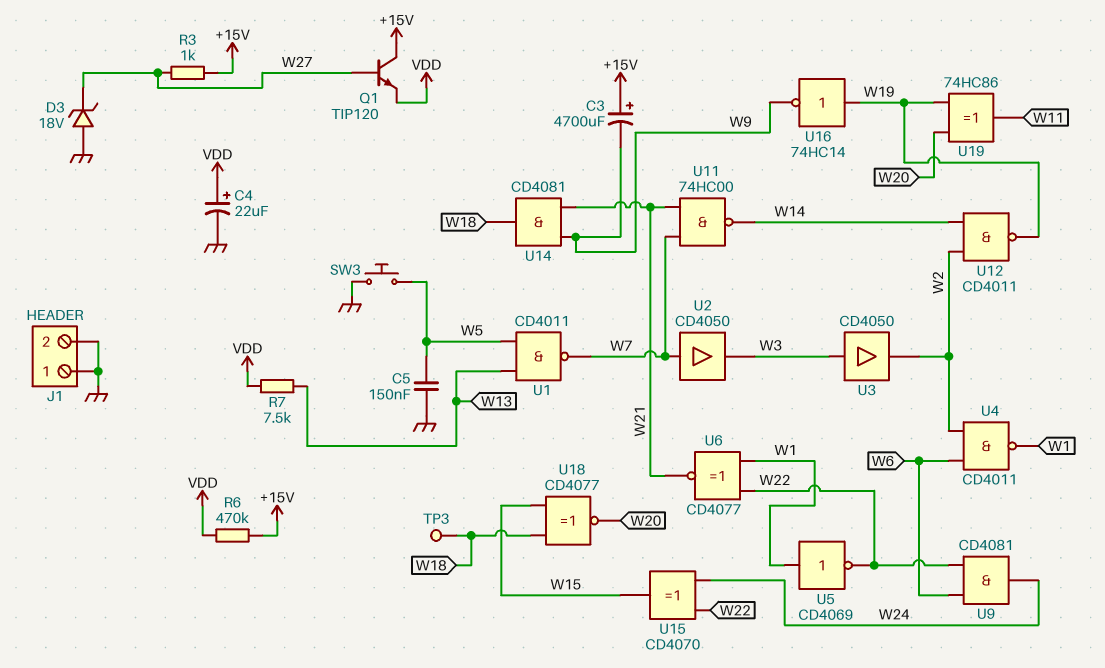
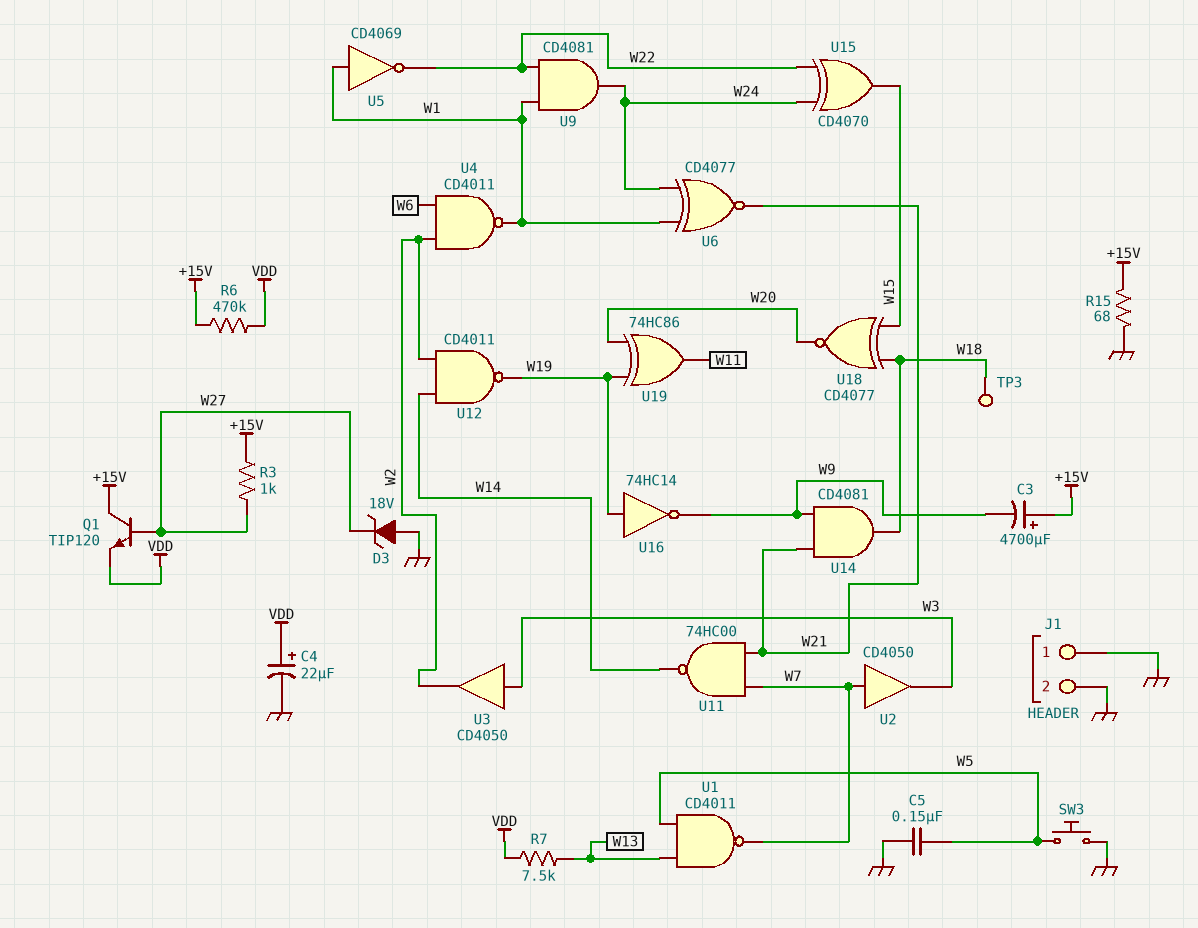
R15: none -> 68 (+15V, GND)
U6: XNOR CD4077 (in W1, in W22, out W21) -> XNOR CD4077 (in W1, in W24, out W21)
U9: AND CD4081 (in W6, in W22, out W24) -> AND CD4081 (in W1, in W22, out W24)

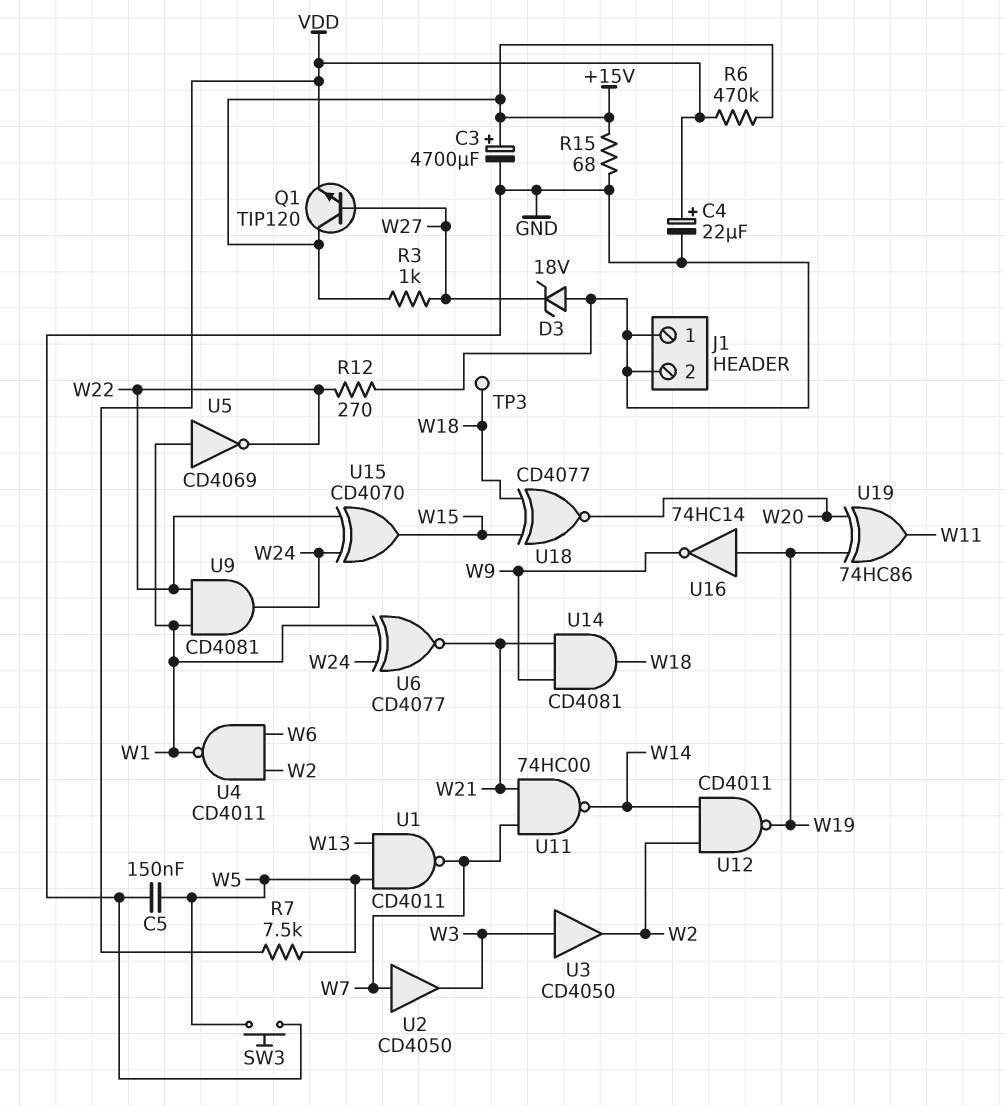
C3: 4700uF (plus +15V, minus W9) -> 4700uF (plus +15V, minus GND)
R7: 7.5k (VDD, W13) -> 7.5k (VDD, W5)
R12: none -> 270 (GND, W22)

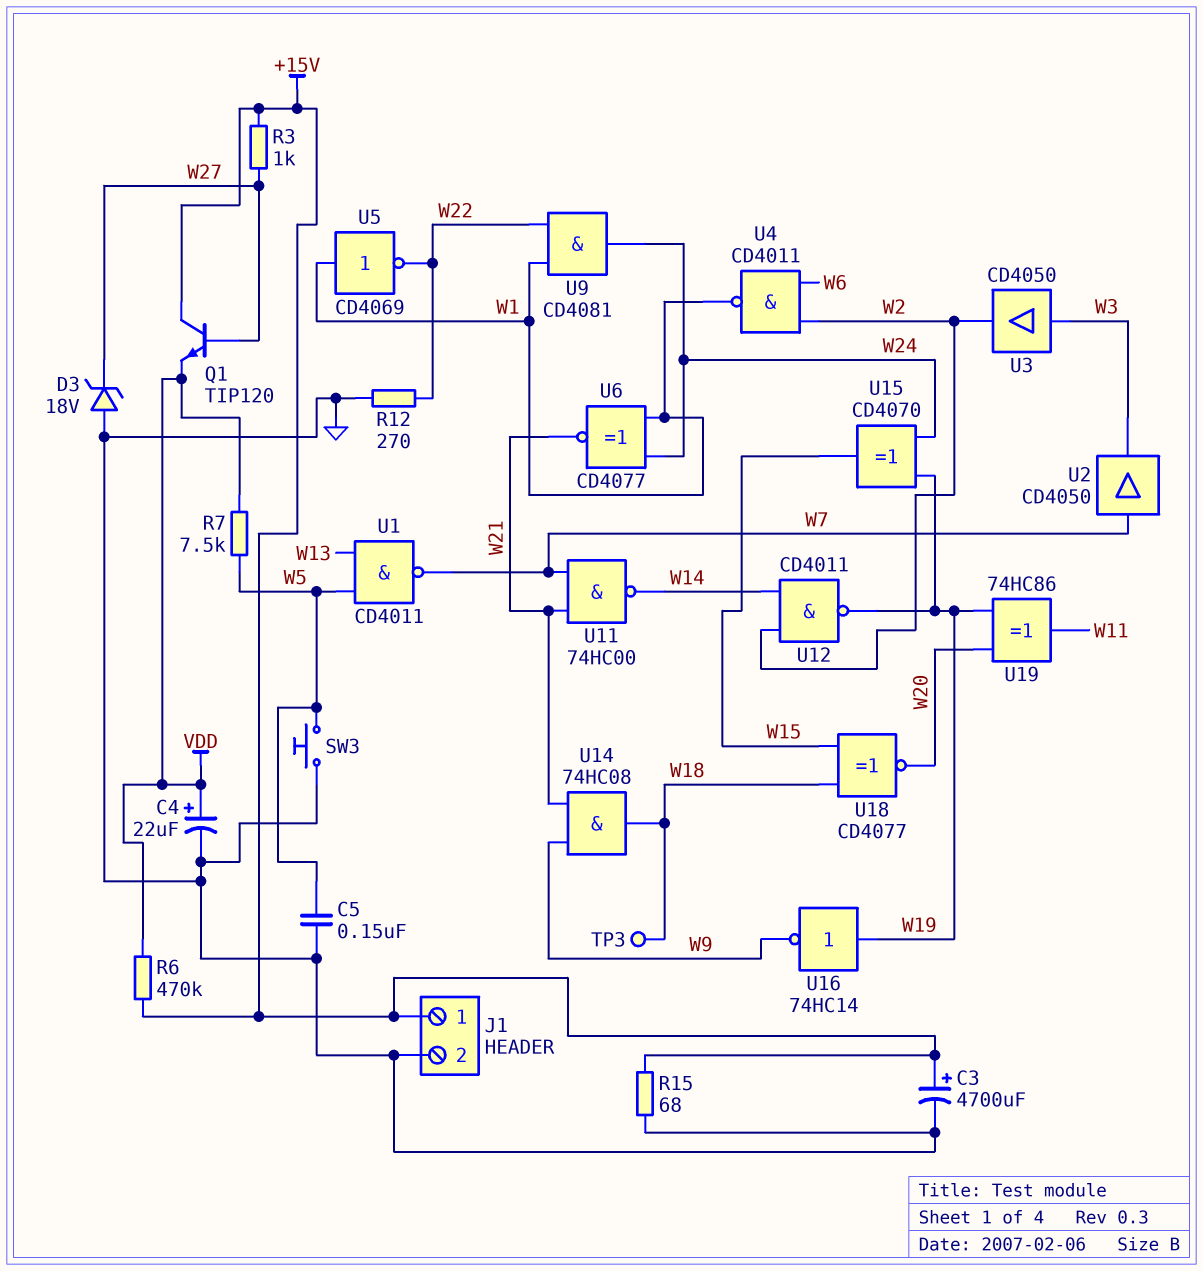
J1 pin 1: GND -> +15V
U14: AND CD4081 (in W9, in W21, out W18) -> AND 74HC08 (in W9, in W21, out W18)
U15: XOR CD4070 (in W22, in W24, out W15) -> XOR CD4070 (in W19, in W24, out W15)

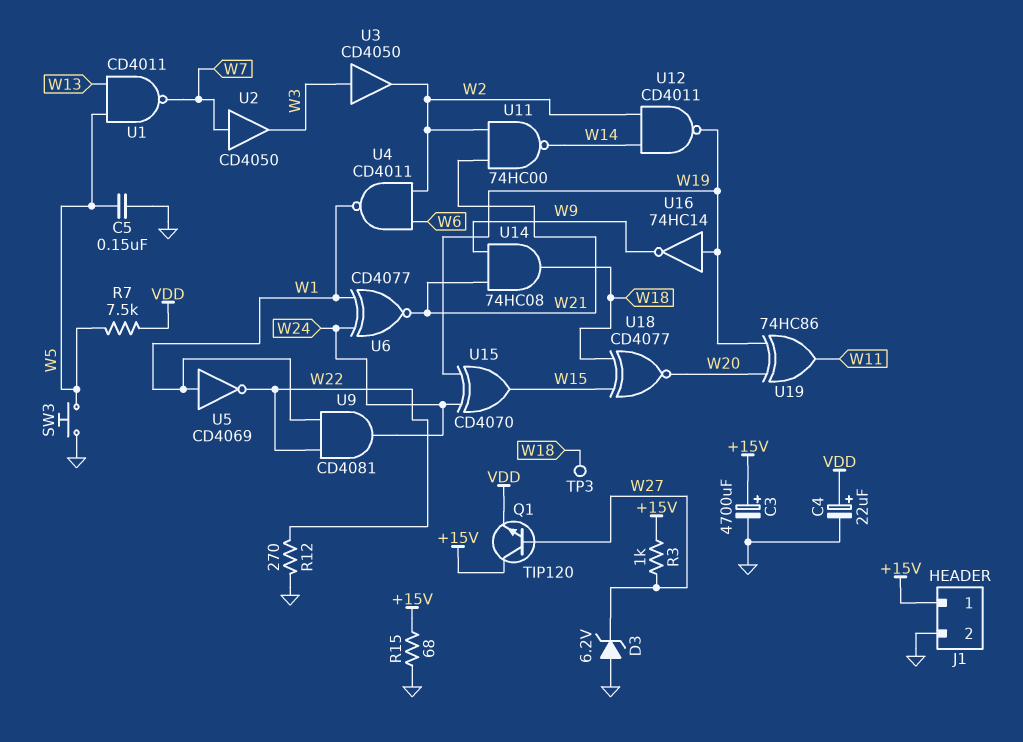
D3: zener 18V (A GND, K W27) -> zener 6.2V (A GND, K W27)
R6: 470k (+15V, VDD) -> none
U11: NAND 74HC00 (in W7, in W21, out W14) -> NAND 74HC00 (in W2, in W21, out W14)

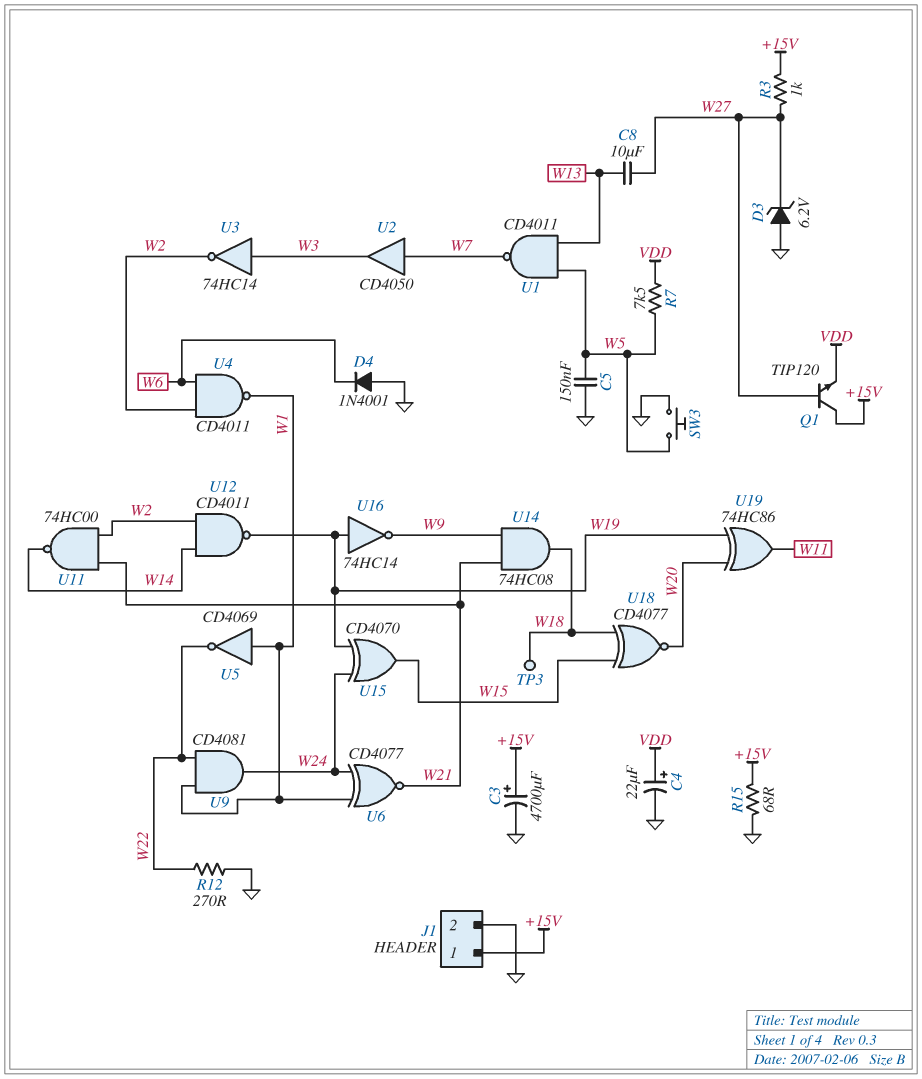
C8: none -> 10uF (W13, W27)
D4: none -> diode 1N4001 (A GND, K W6)
U3: buffer CD4050 (in W3, out W2) -> NOT 74HC14 (in W3, out W2)

